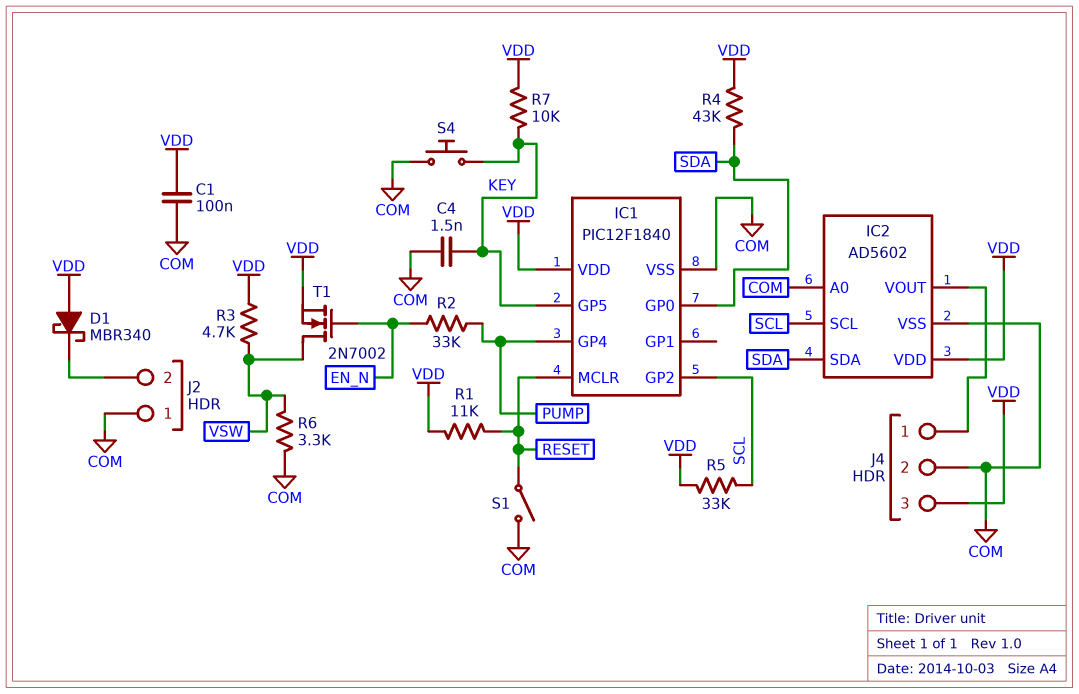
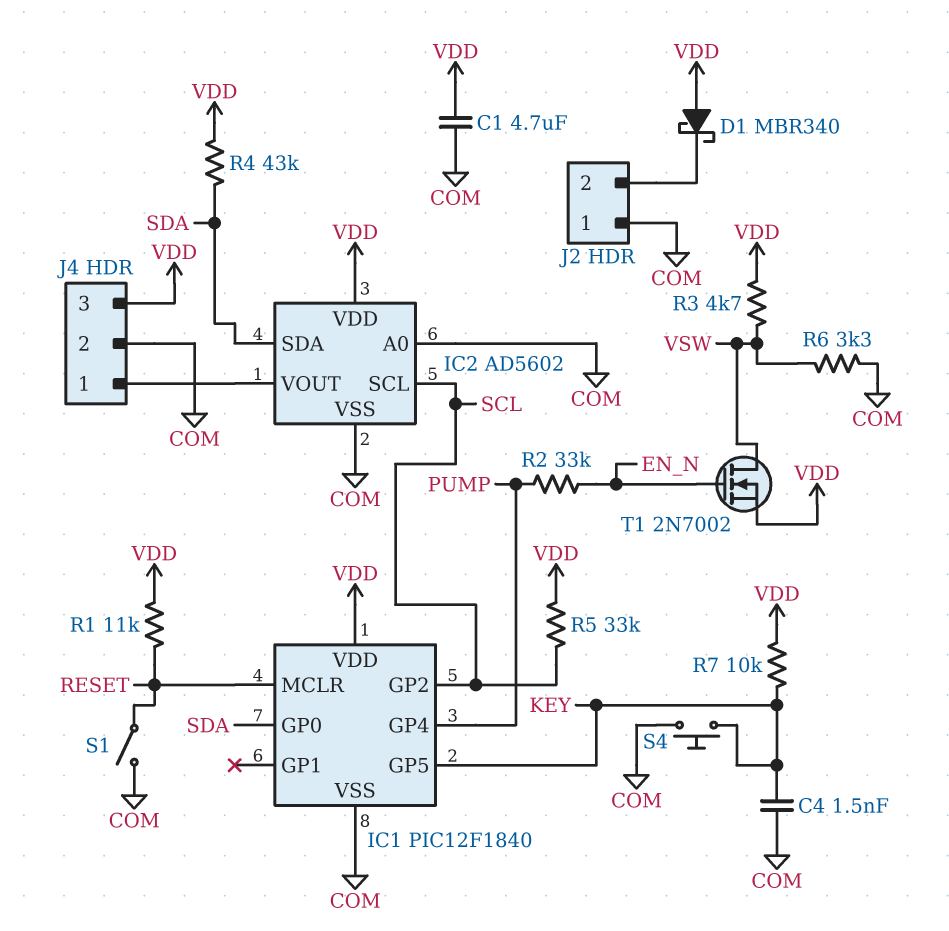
C1: 100nF (COM, VDD) -> 4.7uF (COM, VDD)

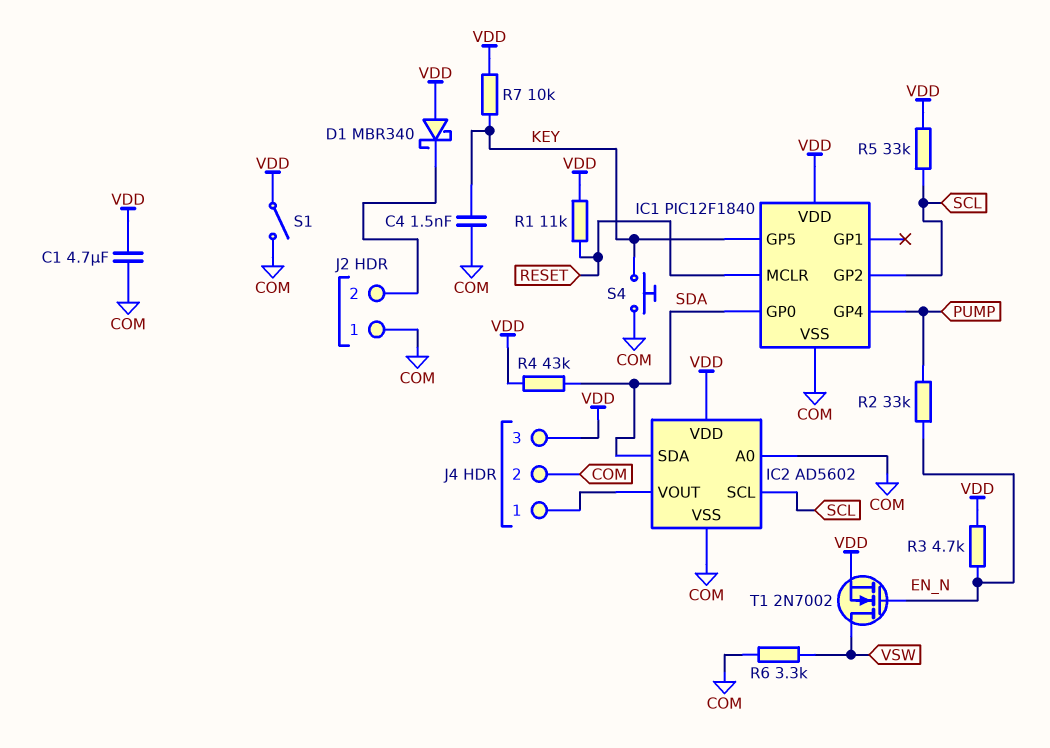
R3: 4.7k (VDD, VSW) -> 4.7k (EN_N, VDD)
S1: switch (COM, RESET) -> switch (COM, VDD)

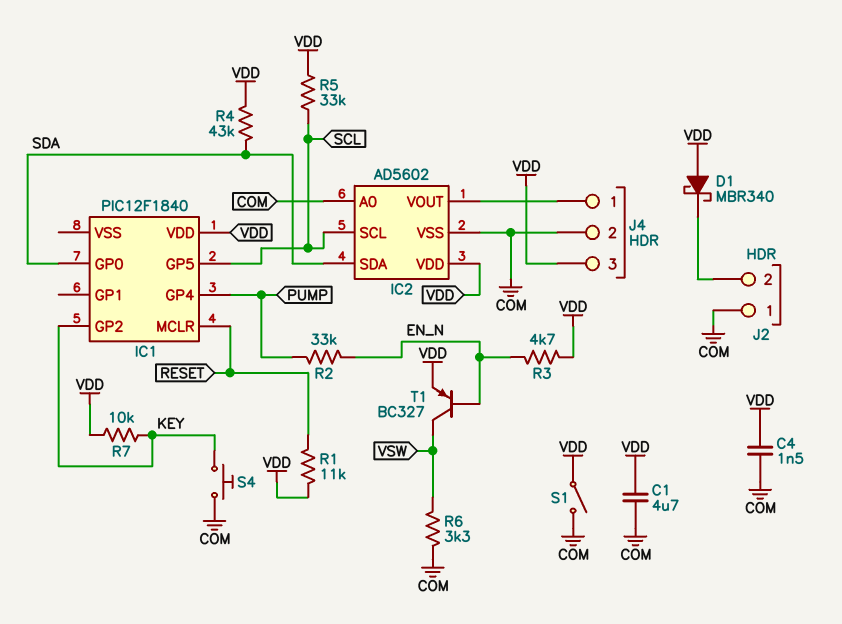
C4: 1.5nF (COM, KEY) -> 1.5nF (COM, VDD)
IC1 pin GP2: SCL -> KEY
IC1 pin GP5: KEY -> SCL
IC1 pin VSS: COM -> none
T1: NMOS 2N7002 (G EN_N, D VSW, S VDD) -> PNP BC327 (B EN_N, C VSW, E VDD)

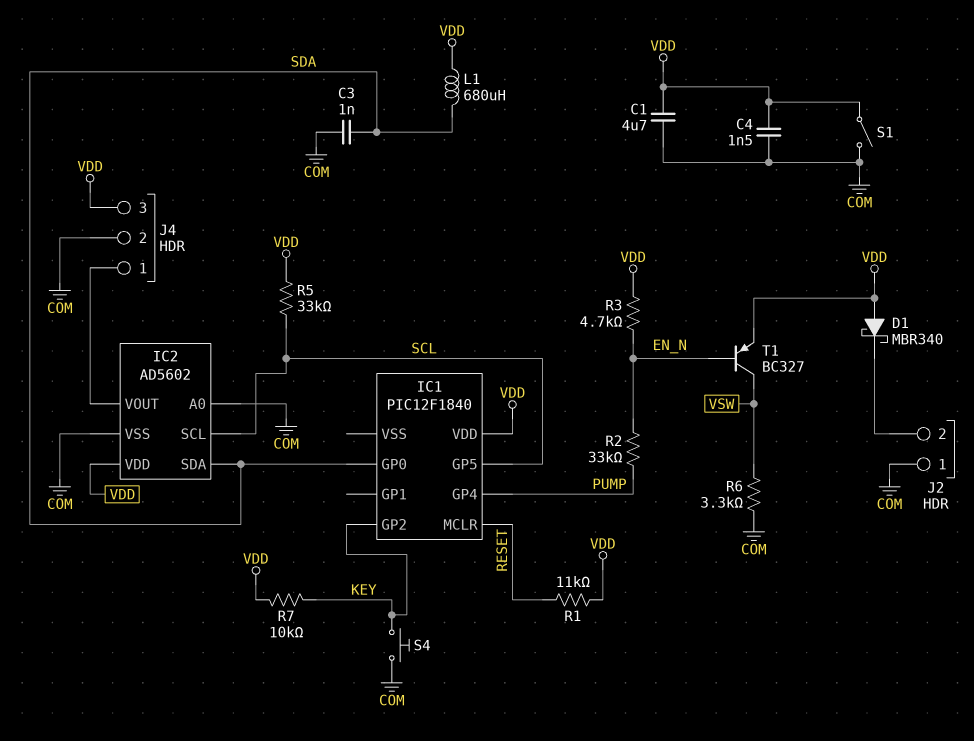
C3: none -> 1nF (COM, SDA)
L1: none -> 680uH (SDA, VDD)
R4: 43k (SDA, VDD) -> none

